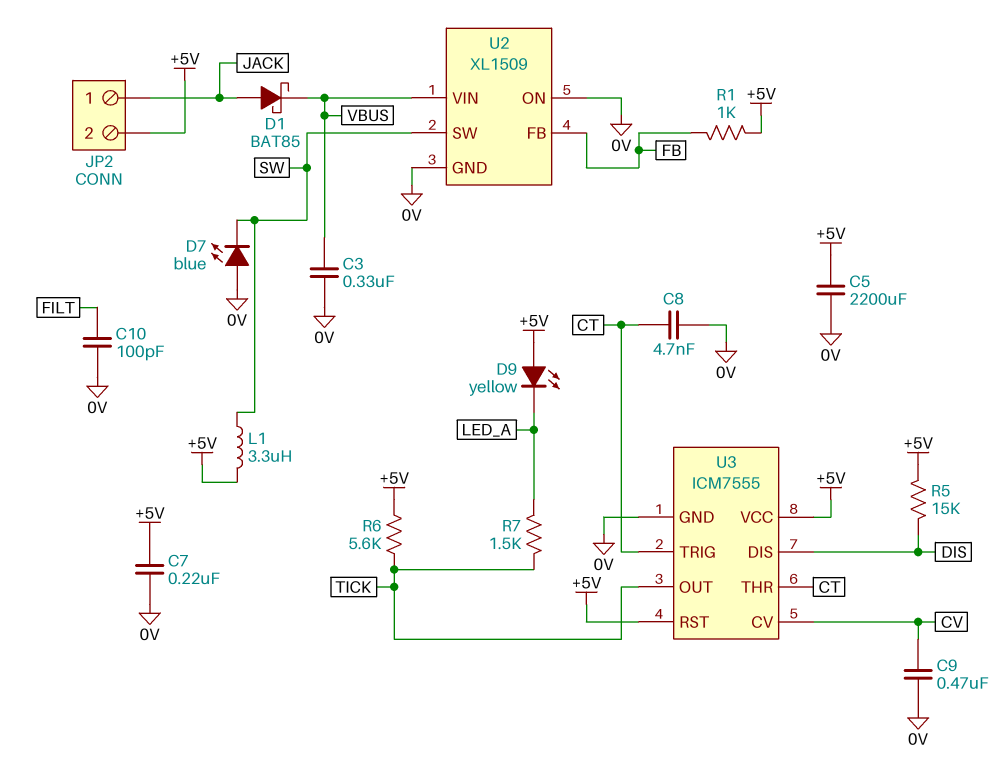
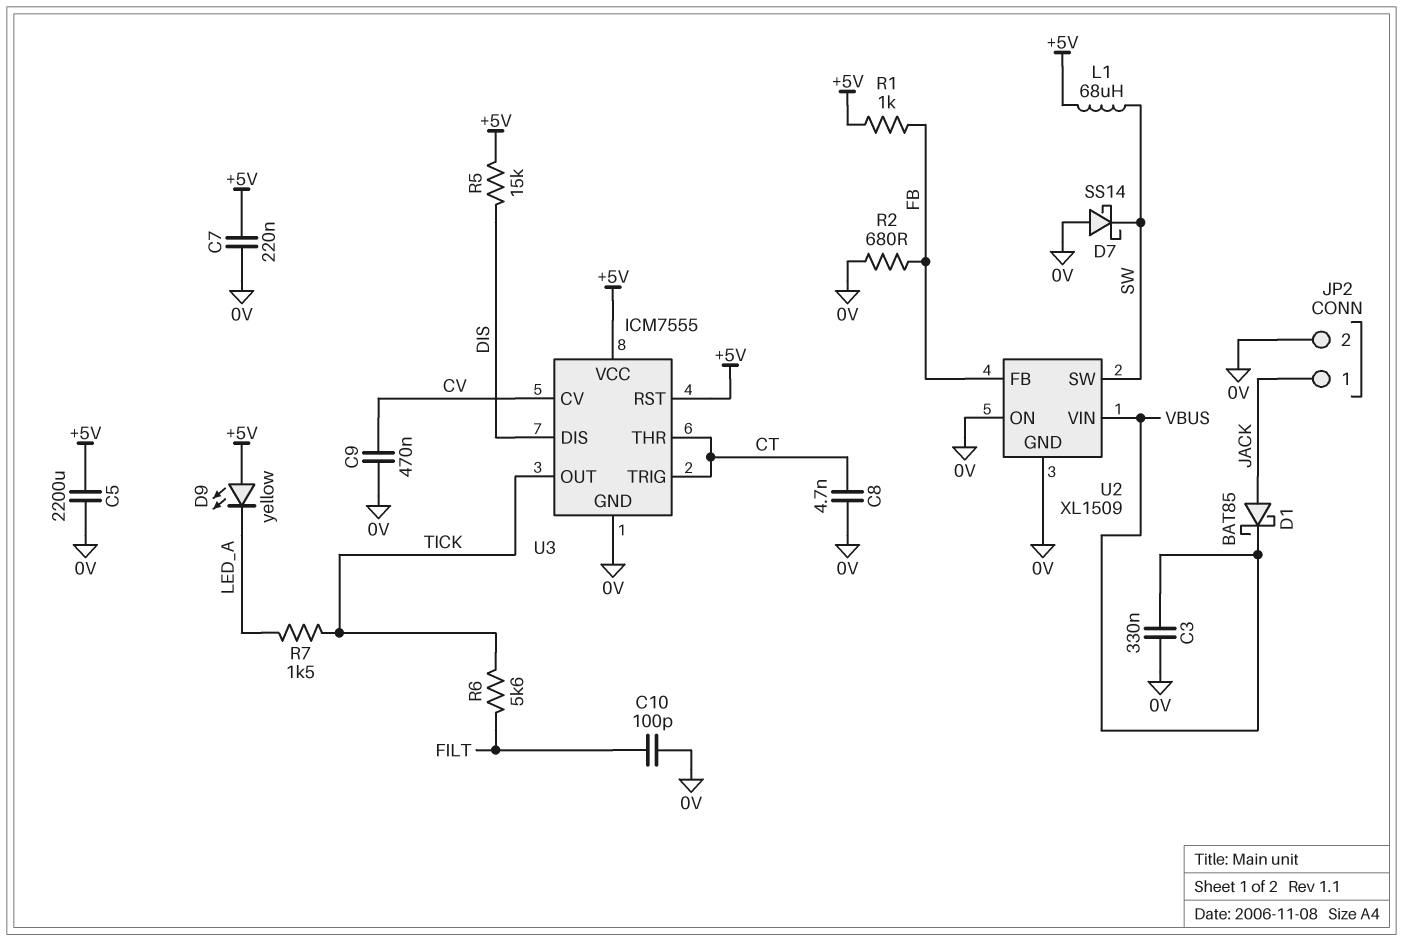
D7: LED blue (A 0V, K SW) -> schottky SS14 (A 0V, K SW)
JP2 pin 2: +5V -> 0V
L1: 3.3uH (+5V, SW) -> 68uH (+5V, SW)
R2: none -> 680 (0V, FB)
R6: 5.6k (+5V, TICK) -> 5.6k (FILT, TICK)

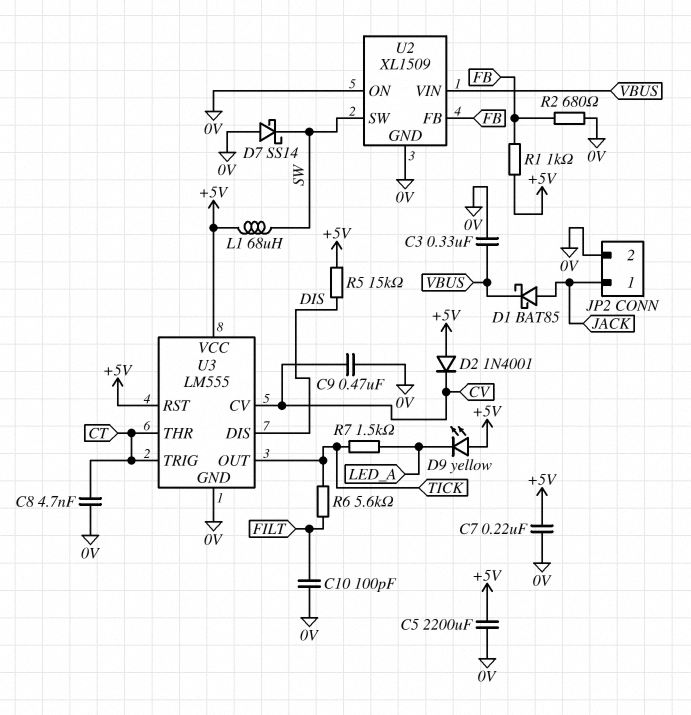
D2: none -> diode 1N4001 (A +5V, K CV)
U3: ICM7555 -> LM555

